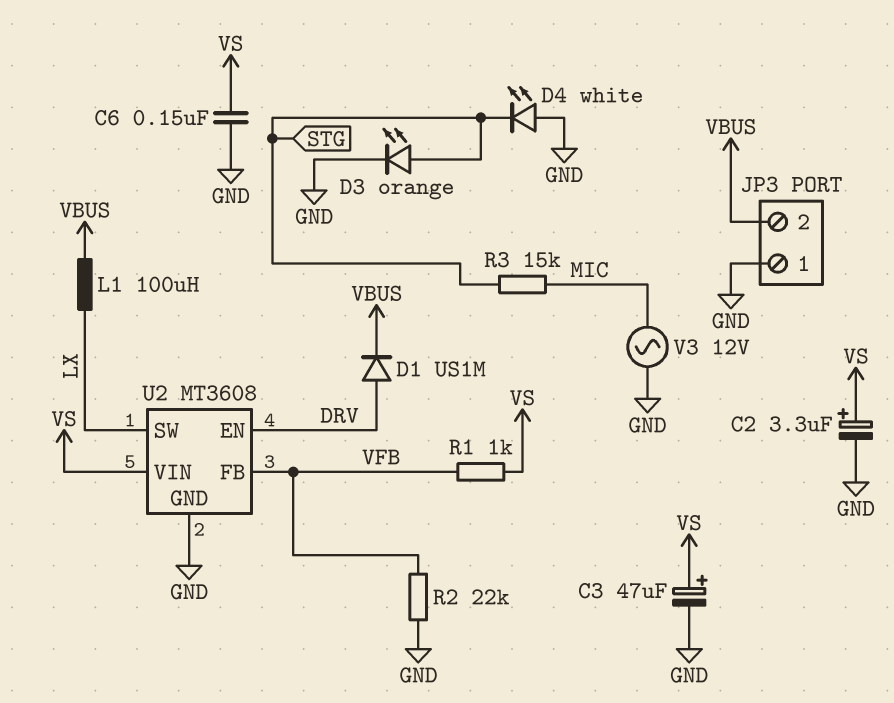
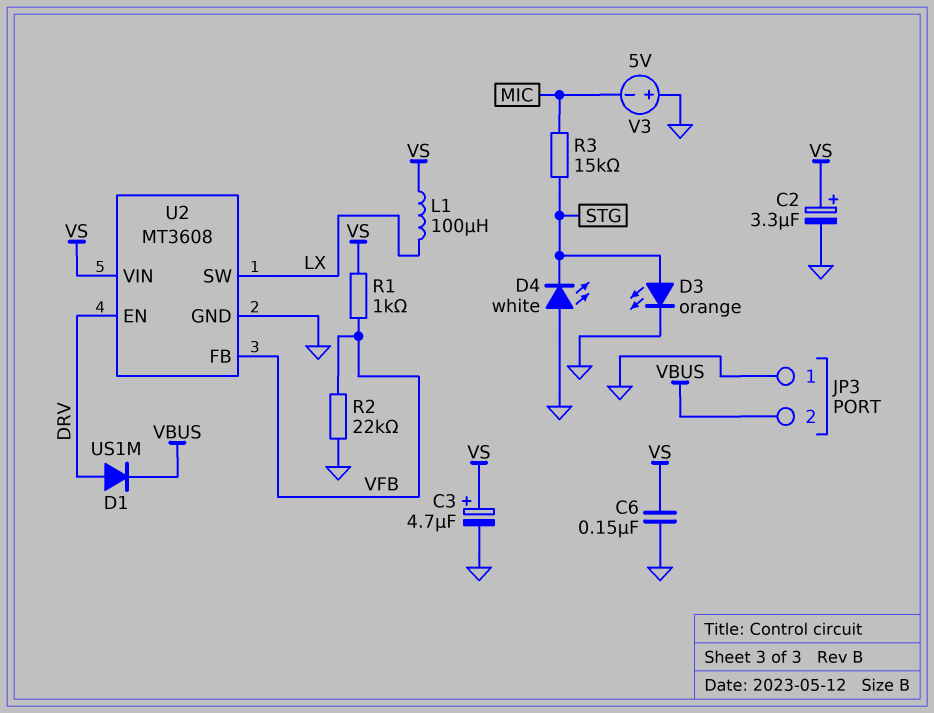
C3: 47uF (plus VS, minus GND) -> 4.7uF (plus VS, minus GND)
L1: 100uH (LX, VBUS) -> 100uH (LX, VS)
V3: AC 12V (GND, MIC) -> 5V (plus GND, minus MIC)

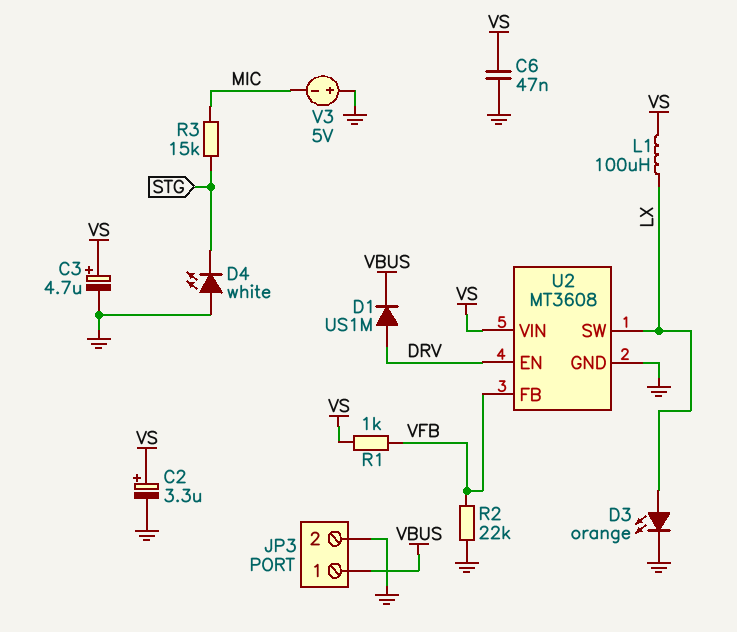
C6: 150nF (GND, VS) -> 47nF (GND, VS)
D3: LED orange (A STG, K GND) -> LED orange (A LX, K GND)
JP3 pin 1: GND -> VBUS
JP3 pin 2: VBUS -> GND

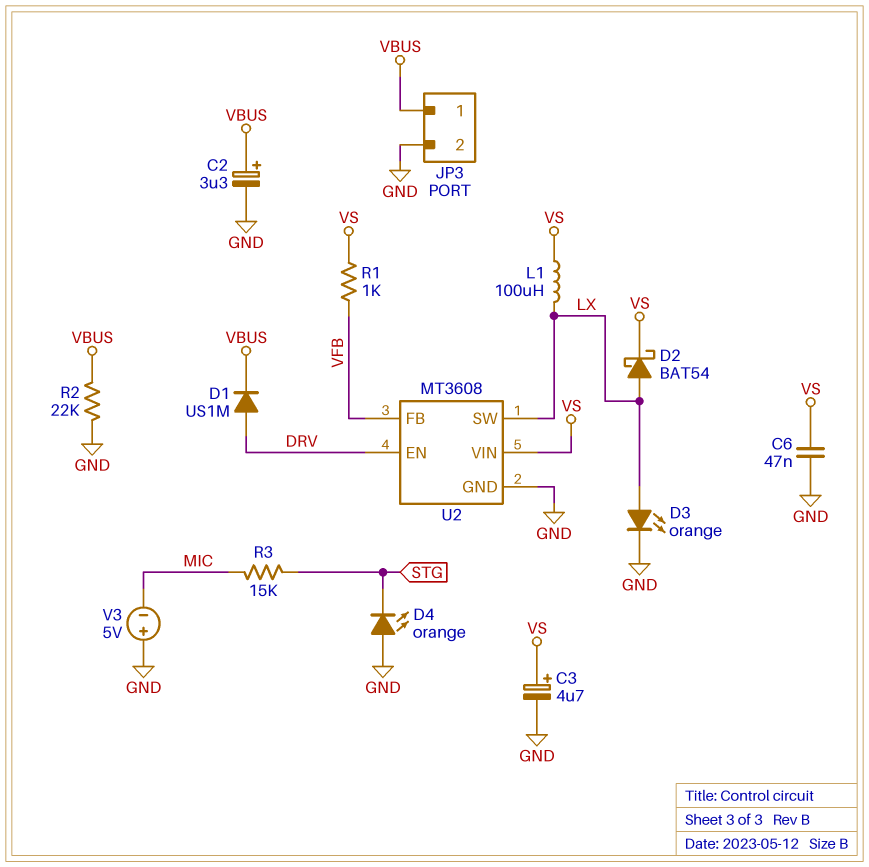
C2: 3.3uF (plus VS, minus GND) -> 3.3uF (plus VBUS, minus GND)
D2: none -> schottky BAT54 (A LX, K VS)
D4: LED white (A GND, K STG) -> LED orange (A GND, K STG)
R2: 22k (GND, VFB) -> 22k (GND, VBUS)

